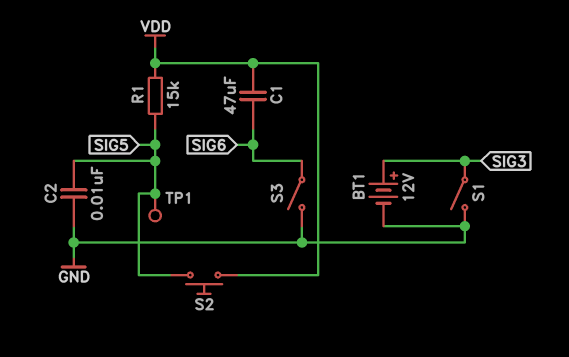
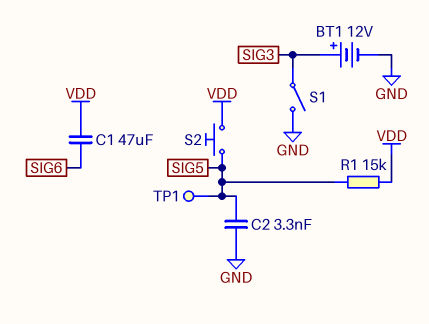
C2: 10nF (GND, SIG5) -> 3.3nF (GND, SIG5)
S3: switch (GND, SIG6) -> none

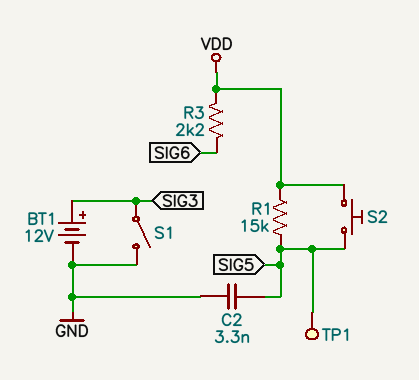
C1: 47uF (SIG6, VDD) -> none
R3: none -> 2.2k (SIG6, VDD)

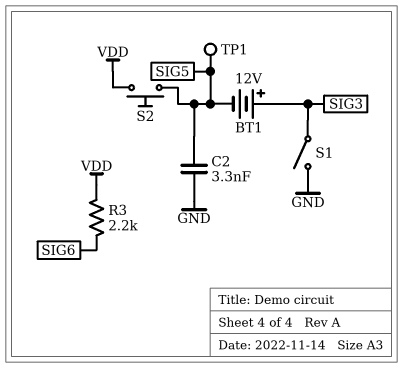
BT1: 12V (plus SIG3, minus GND) -> 12V (plus SIG3, minus SIG5)
R1: 15k (SIG5, VDD) -> none

